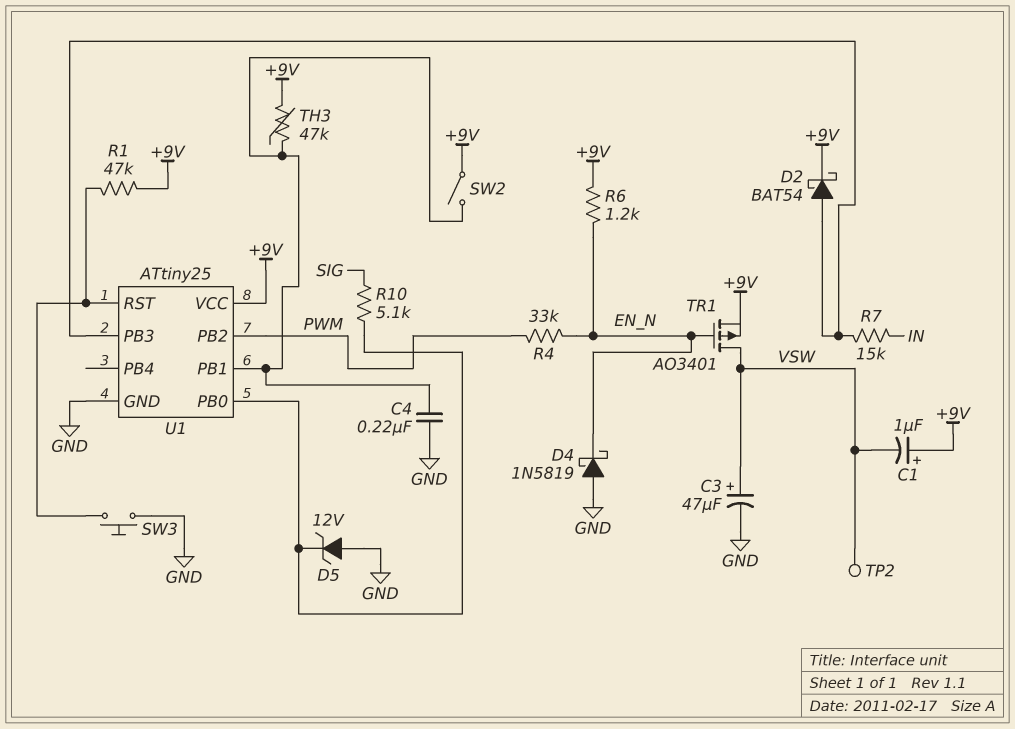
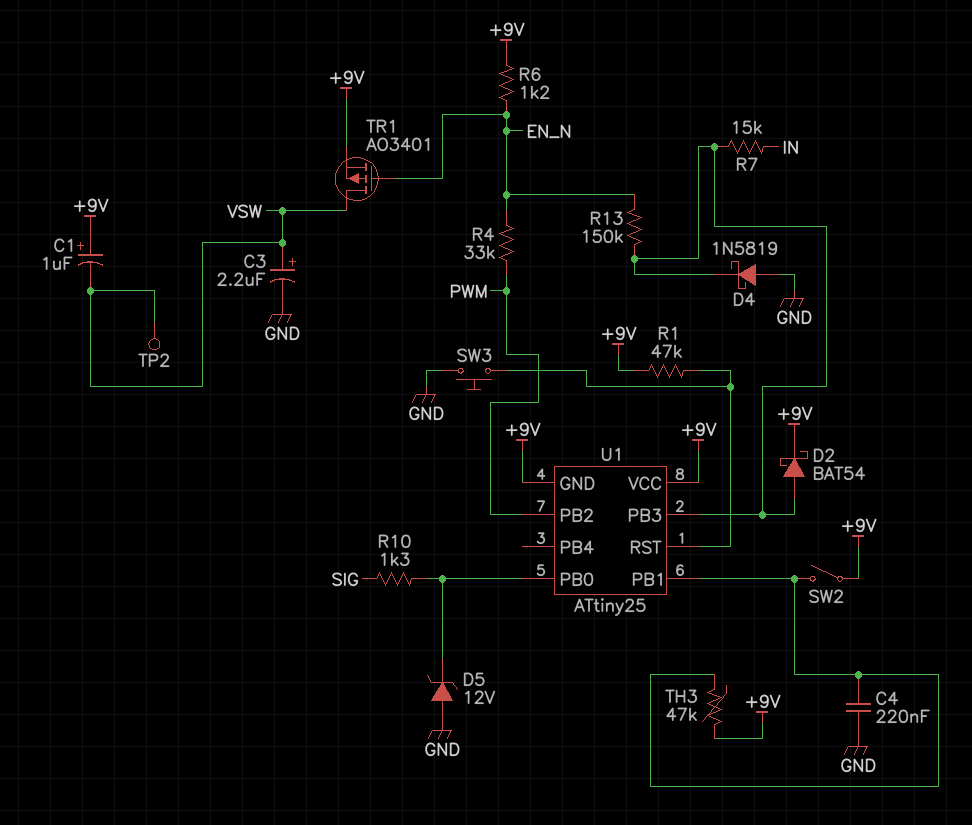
C3: 47uF (plus VSW, minus GND) -> 2.2uF (plus VSW, minus GND)
D4: schottky 1N5819 (A GND, K EN_N) -> schottky 1N5819 (A GND, K U1/PB3)
R10: 5.1k (SIG, U1/PB0) -> 1.3k (SIG, U1/PB0)
R13: none -> 150k (EN_N, U1/PB3)
U1 pin GND: GND -> +9V

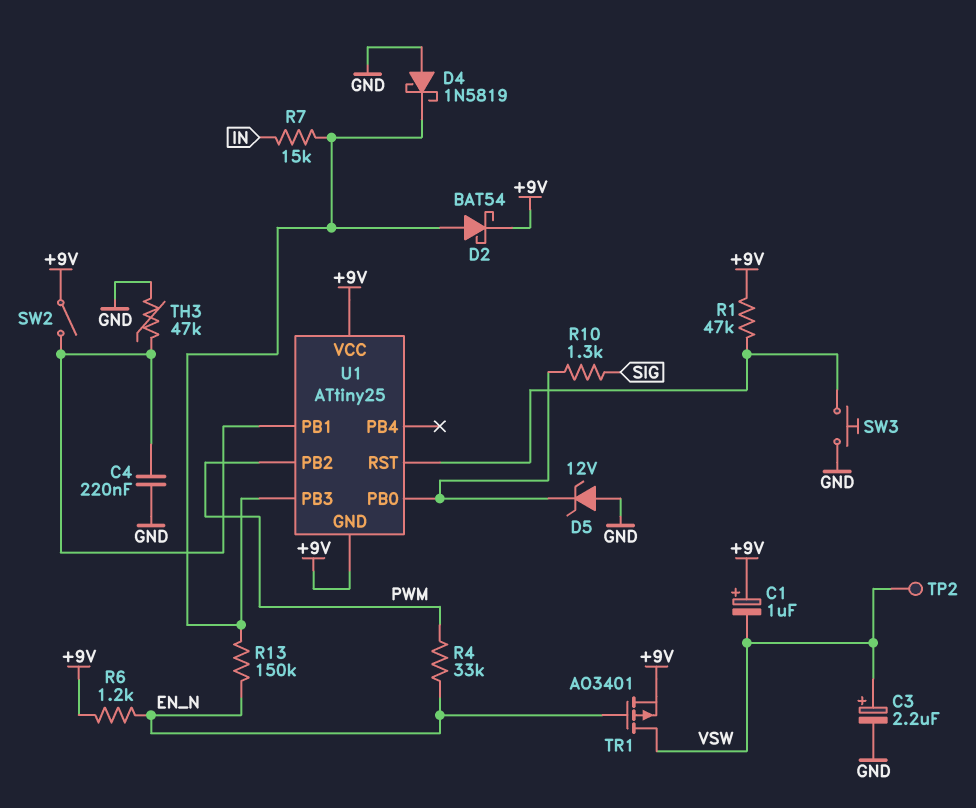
TH3: 47k (+9V, U1/PB1) -> 47k (GND, U1/PB1)

